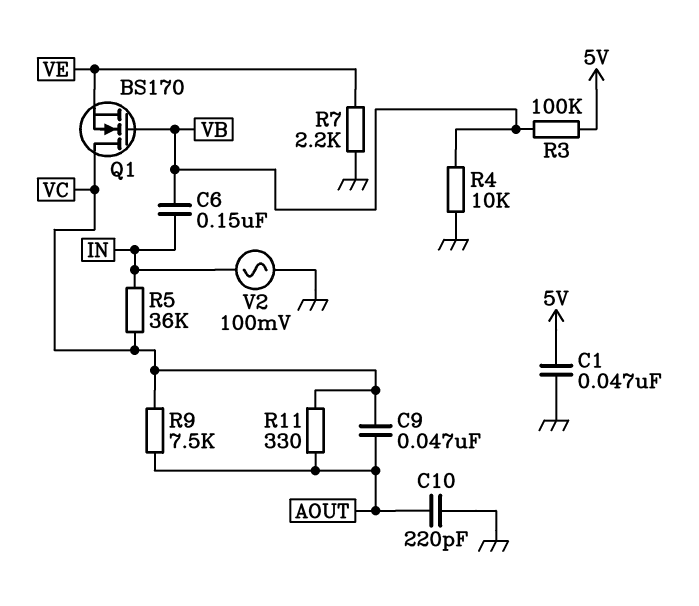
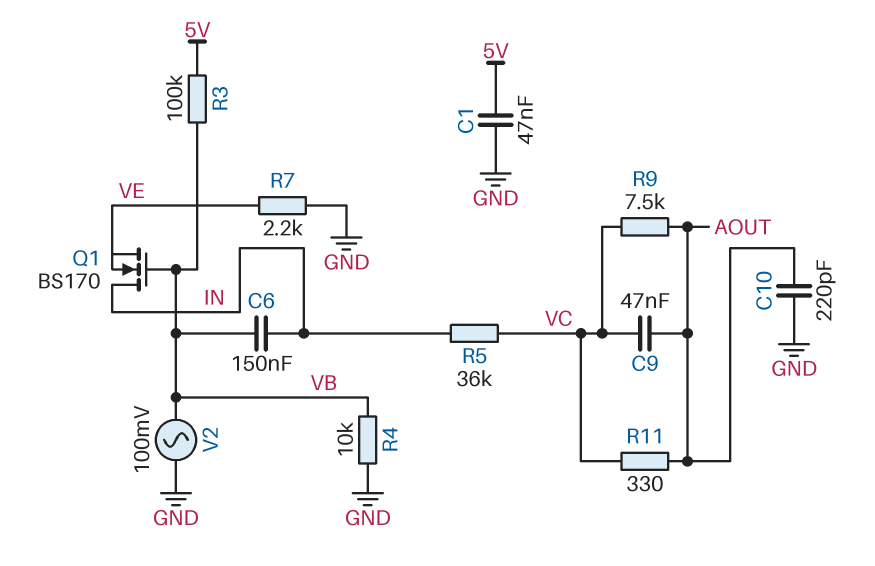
Q1: NMOS BS170 (G VB, D VC, S VE) -> NMOS BS170 (G VB, D IN, S VE)
V2: AC 100mV (GND, IN) -> AC 100mV (GND, VB)

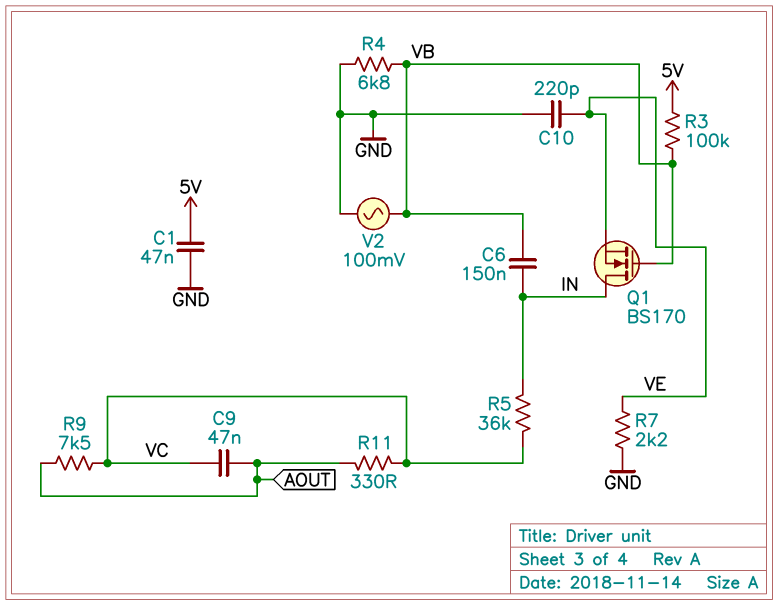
C10: 220pF (AOUT, GND) -> 220pF (GND, VE)
R4: 10k (GND, VB) -> 6.8k (GND, VB)

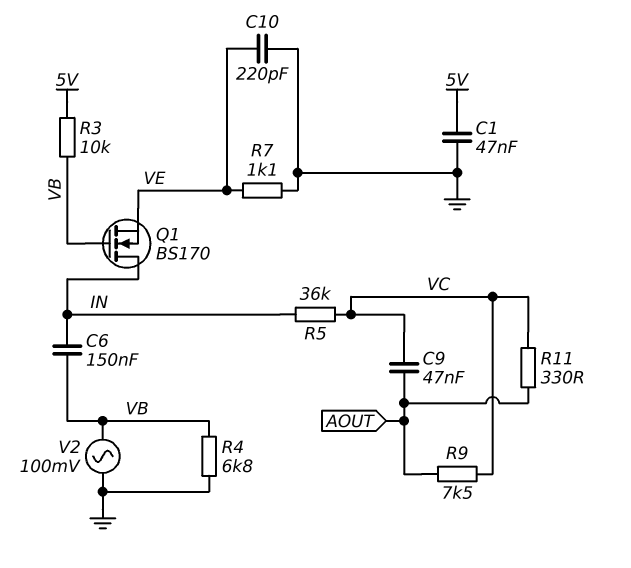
R3: 100k (5V, VB) -> 10k (5V, VB)
R7: 2.2k (GND, VE) -> 1.1k (GND, VE)

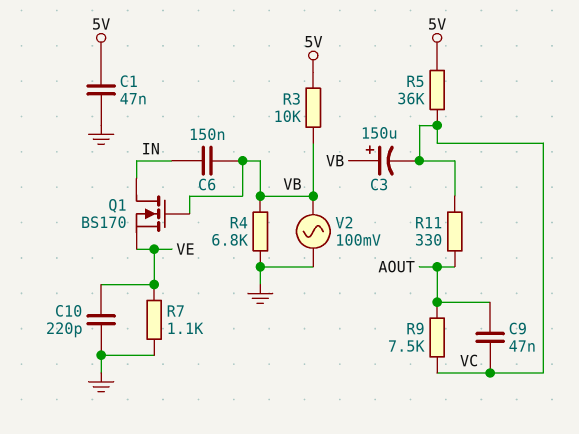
C3: none -> 150uF (plus VB, minus VC)
R5: 36k (IN, VC) -> 36k (5V, VC)

